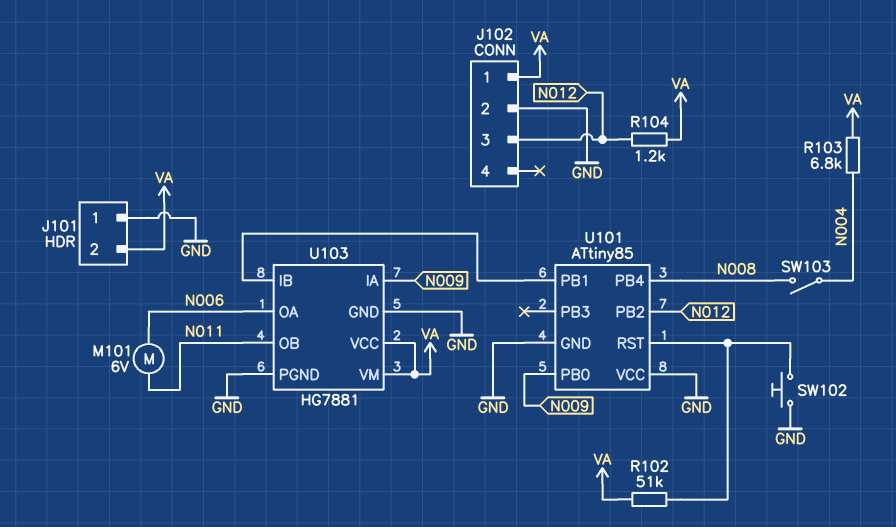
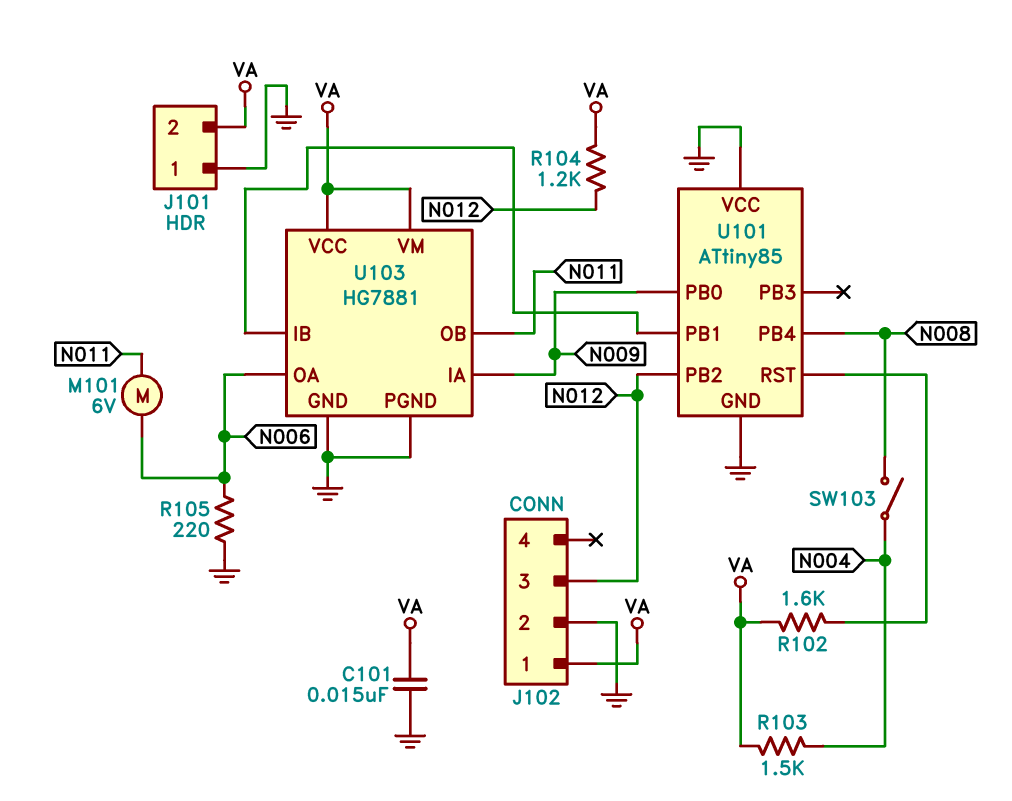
C101: none -> 15nF (GND, VA)
R102: 51k (U101/RST, VA) -> 1.6k (U101/RST, VA)
R103: 6.8k (N004, VA) -> 1.5k (N004, VA)
R105: none -> 220 (GND, N006)
SW102: button (GND, U101/RST) -> none

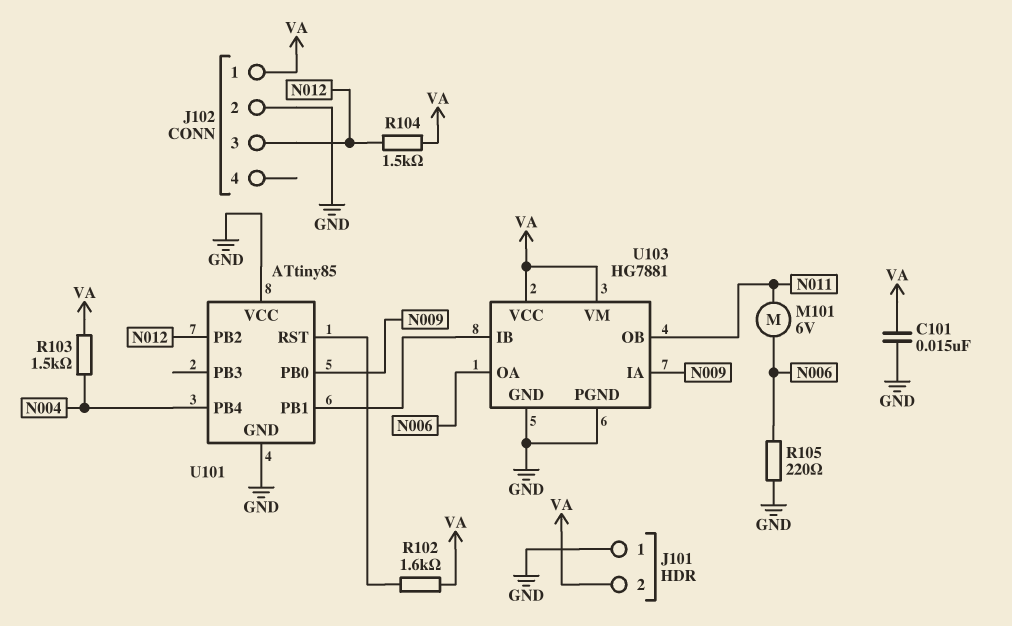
R104: 1.2k (N012, VA) -> 1.5k (N012, VA)
SW103: switch (N004, N008) -> none
U101 pin PB4: N008 -> N004

